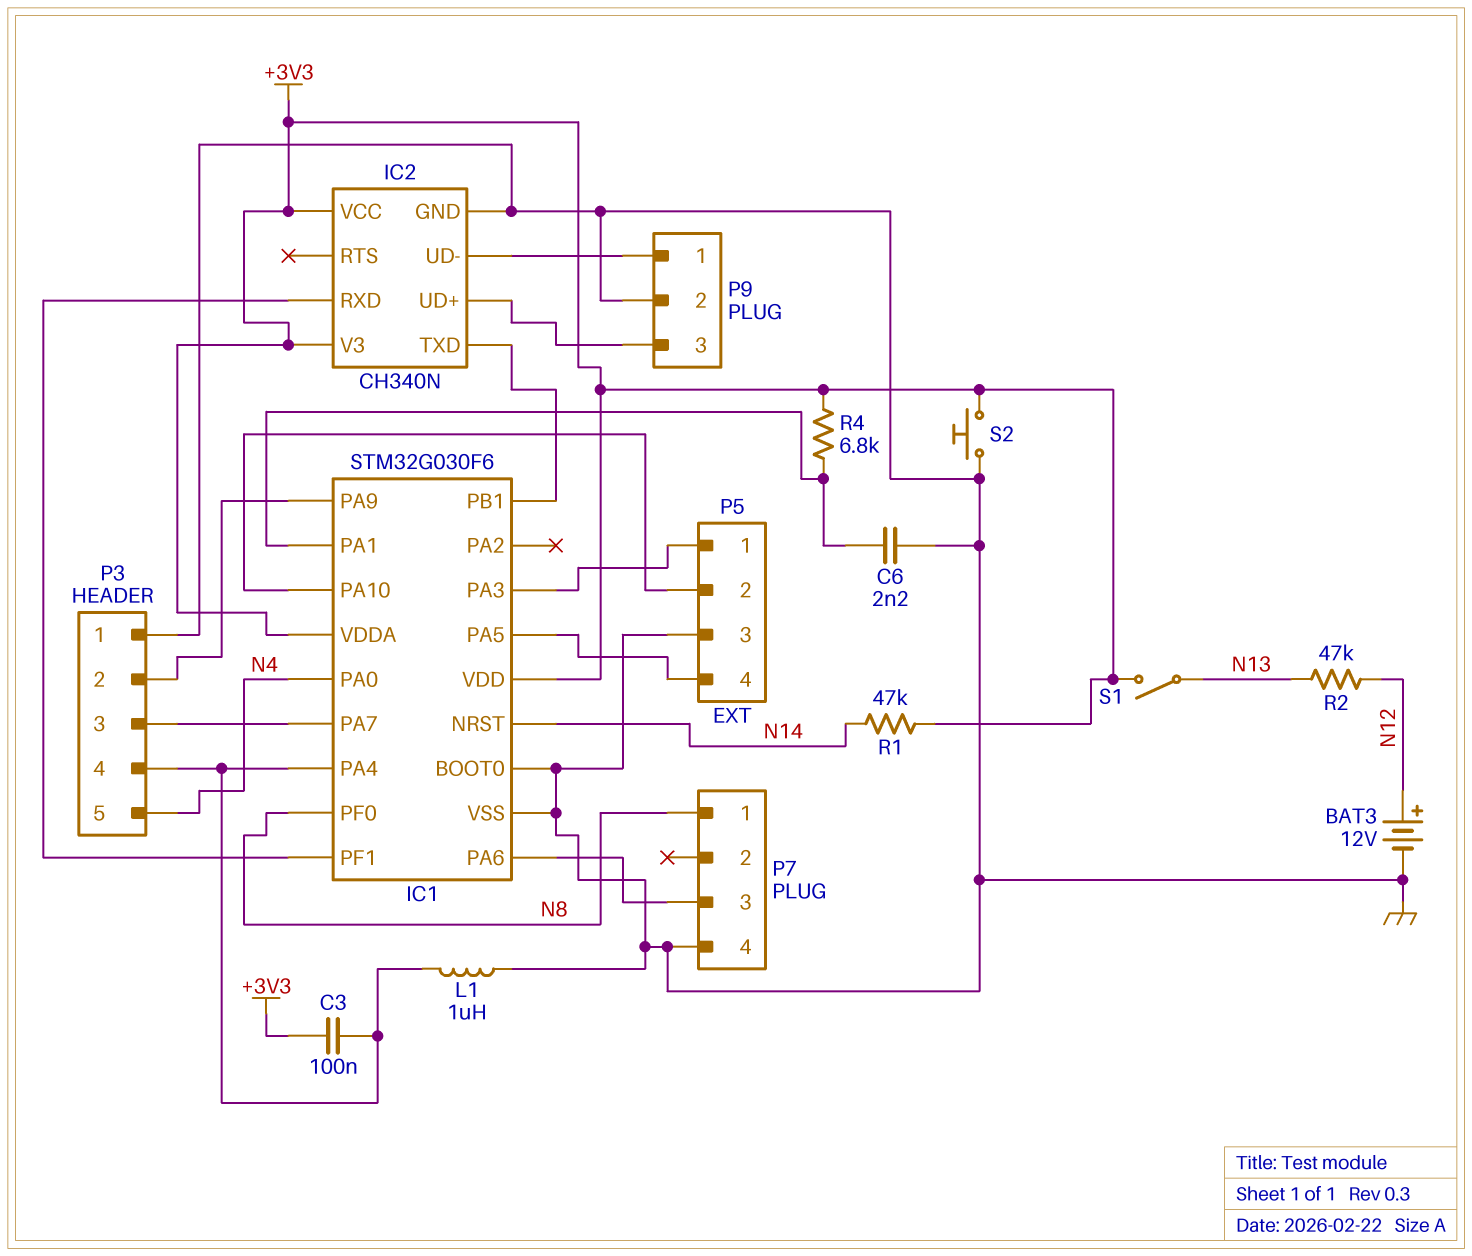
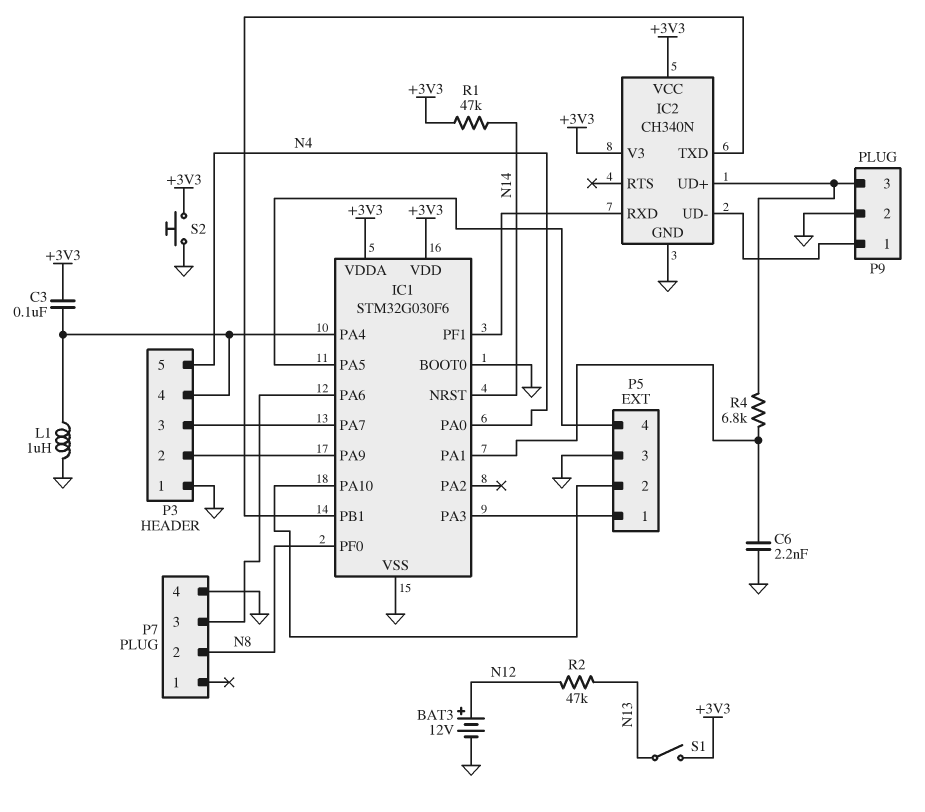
P7 pin 1: N8 -> none
P7 pin 2: none -> N8
R4: 6.8k (+3V3, IC1/PA1) -> 6.8k (IC1/PA1, IC2/UD+)

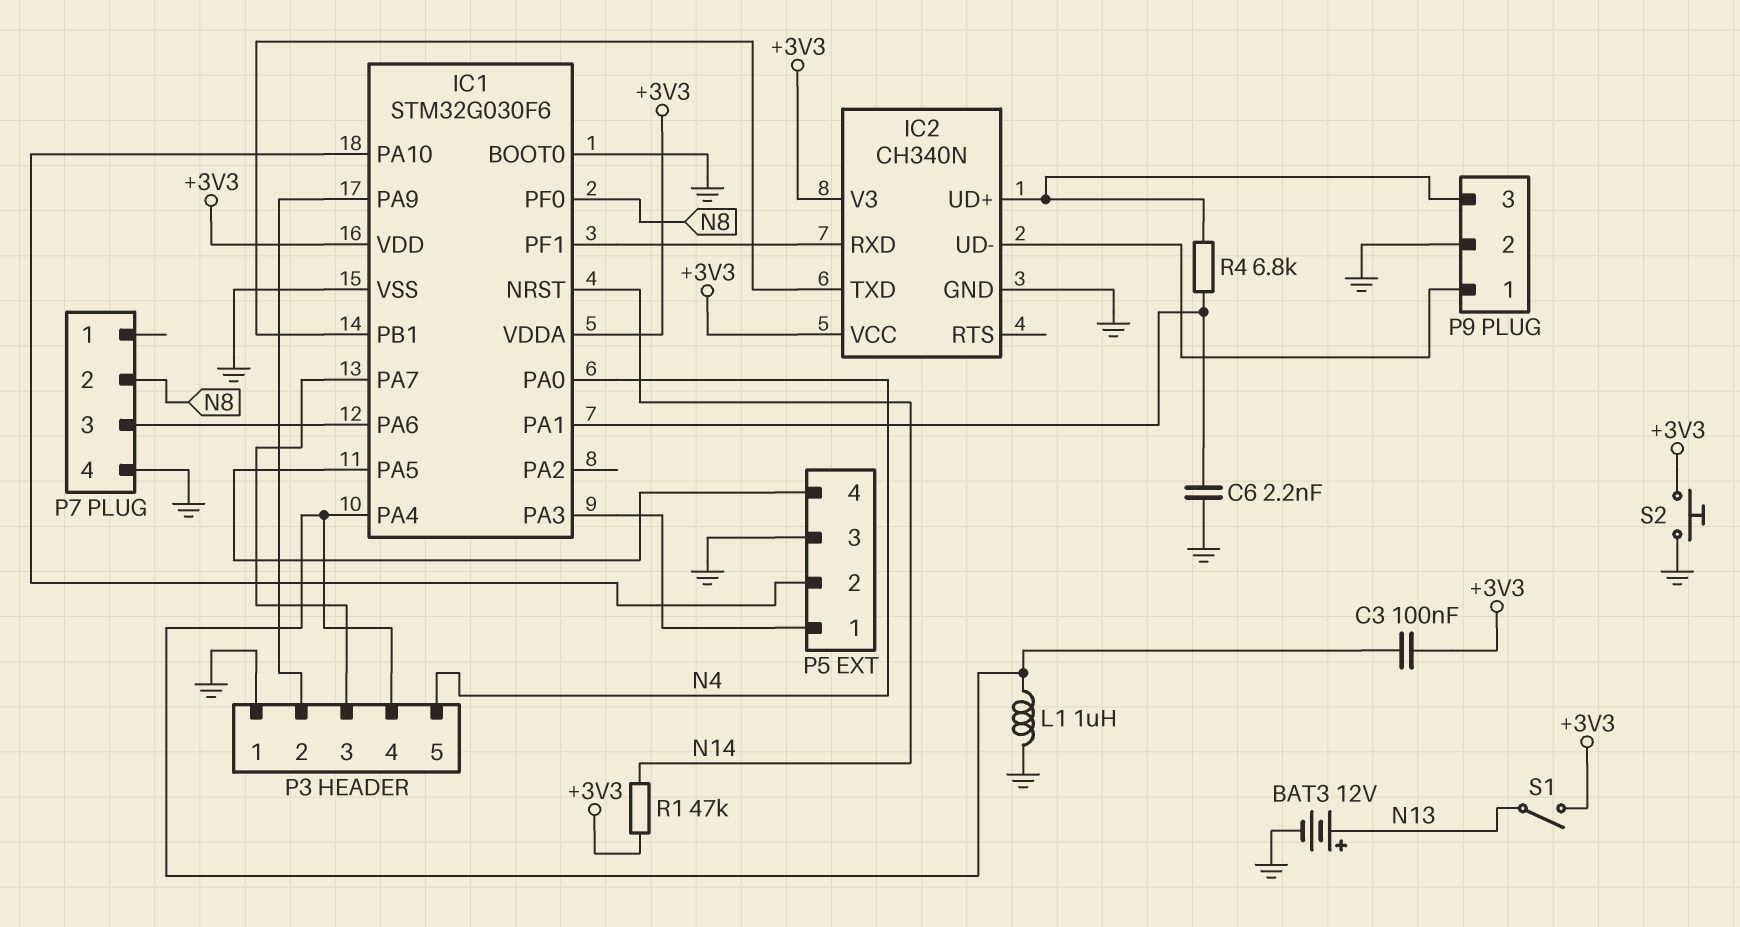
BAT3: 12V (plus N12, minus GND) -> 12V (plus N13, minus GND)
R2: 47k (N12, N13) -> none

